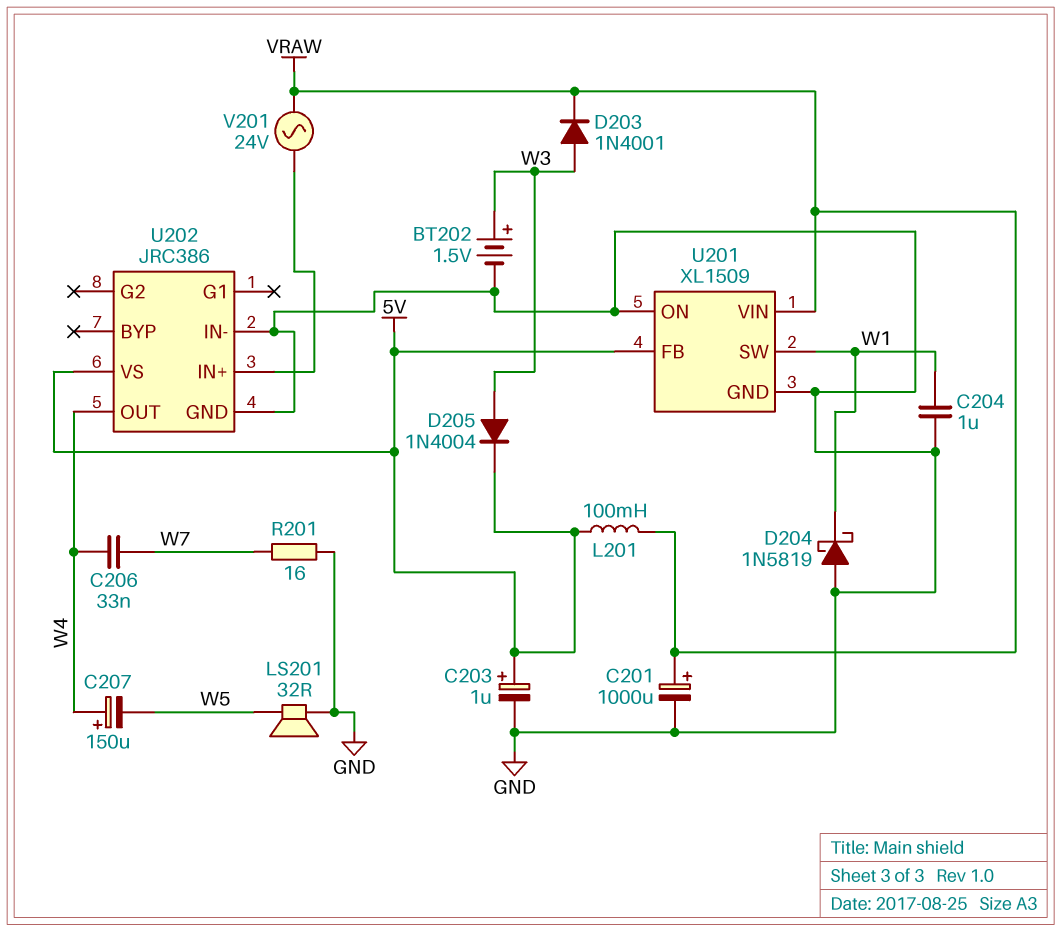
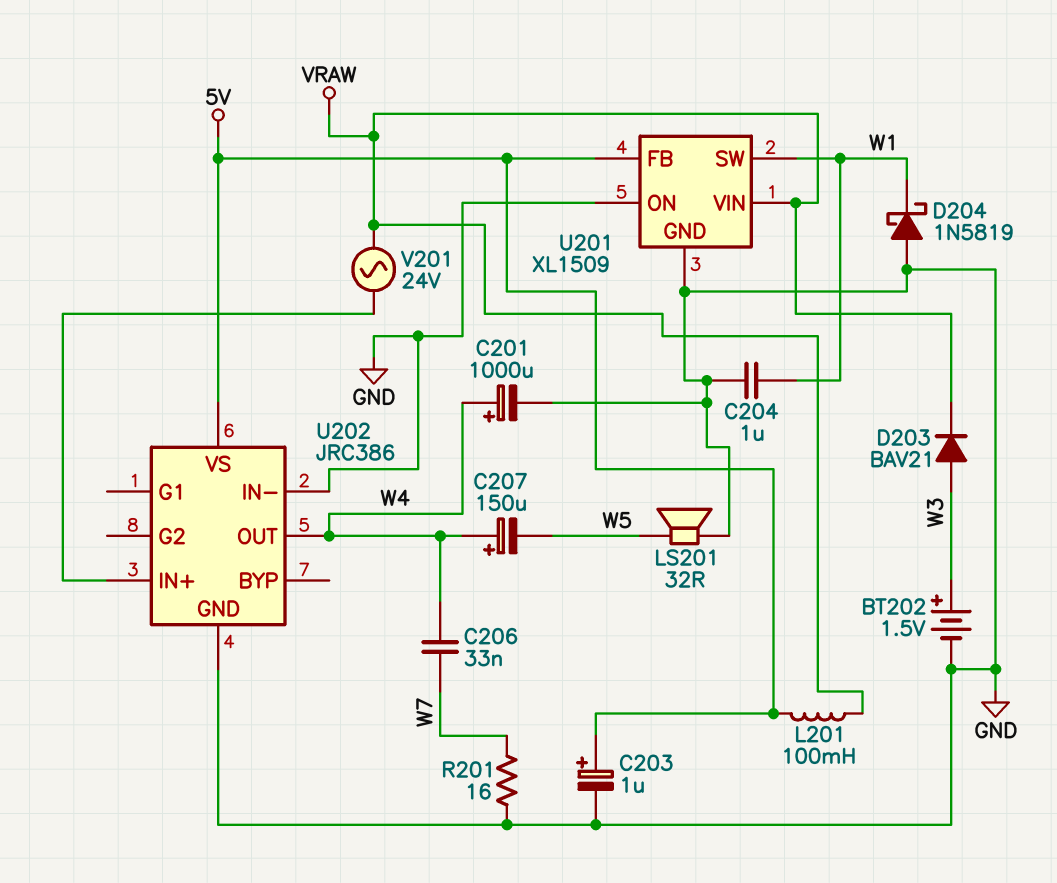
C201: 1000uF (plus VRAW, minus GND) -> 1000uF (plus W4, minus GND)
D203: diode 1N4001 (A W3, K VRAW) -> diode BAV21 (A W3, K VRAW)
D205: diode 1N4004 (A W3, K 5V) -> none

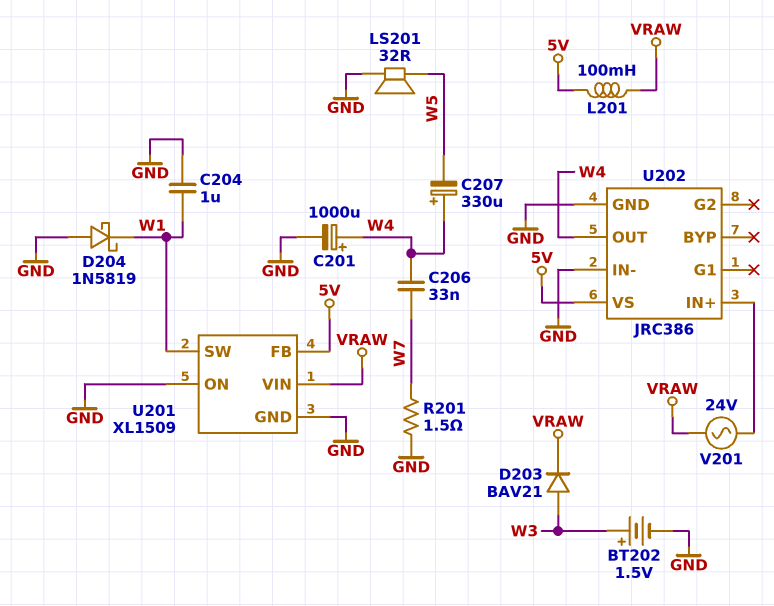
C203: 1uF (plus 5V, minus GND) -> none
C207: 150uF (plus W4, minus W5) -> 330uF (plus W4, minus W5)
R201: 16 (GND, W7) -> 1.5 (GND, W7)

